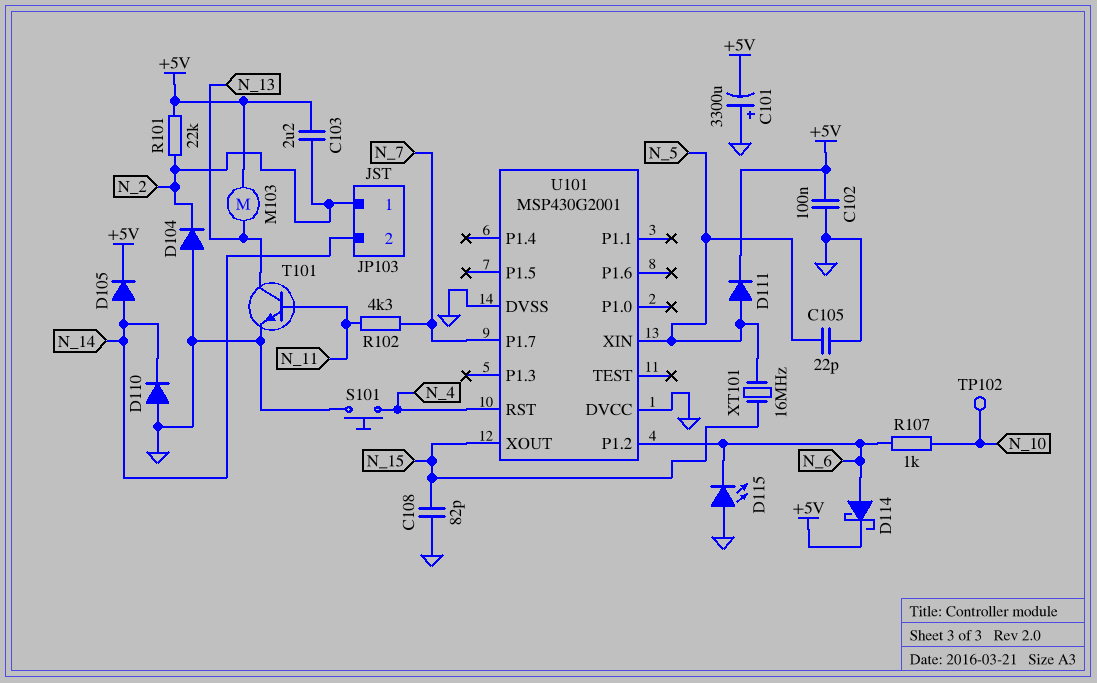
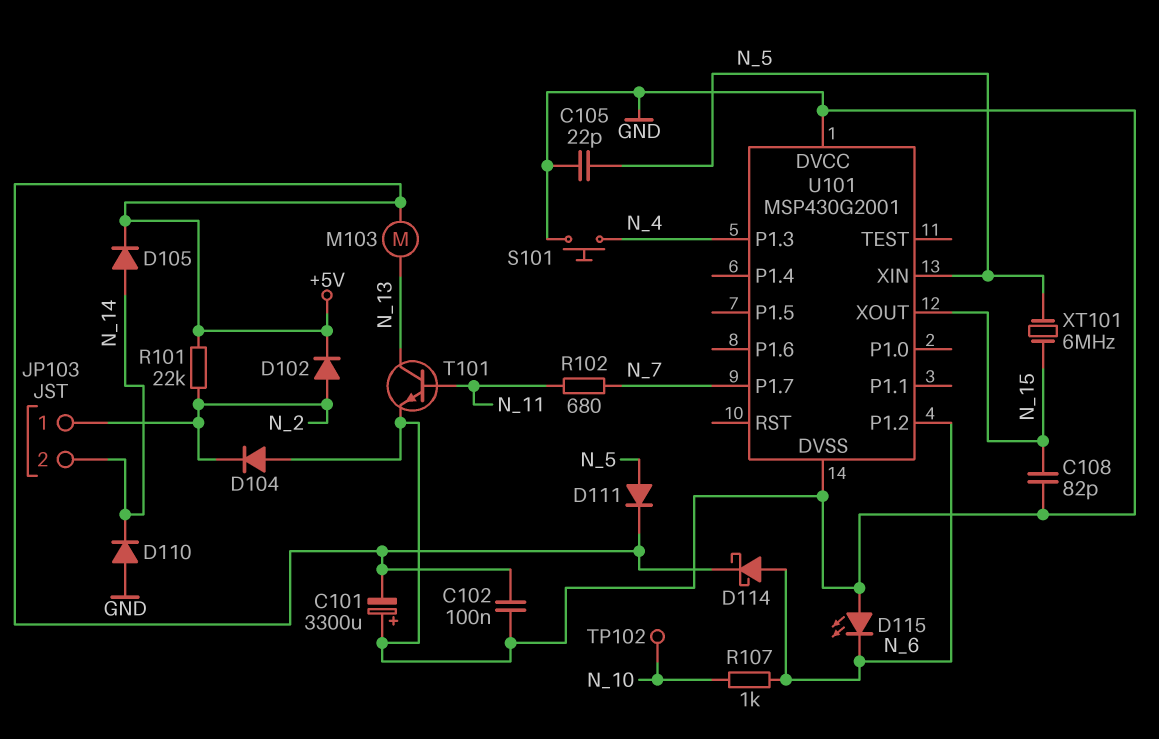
C103: 2.2uF (+5V, N_2) -> none
D102: none -> diode (A N_2, K +5V)
R102: 4.3k (N_7, N_11) -> 680 (N_7, N_11)
U101 pin P1.3: none -> N_4
U101 pin RST: N_4 -> none
XT101: 16MHz (N_5, N_15) -> 6MHz (N_5, N_15)

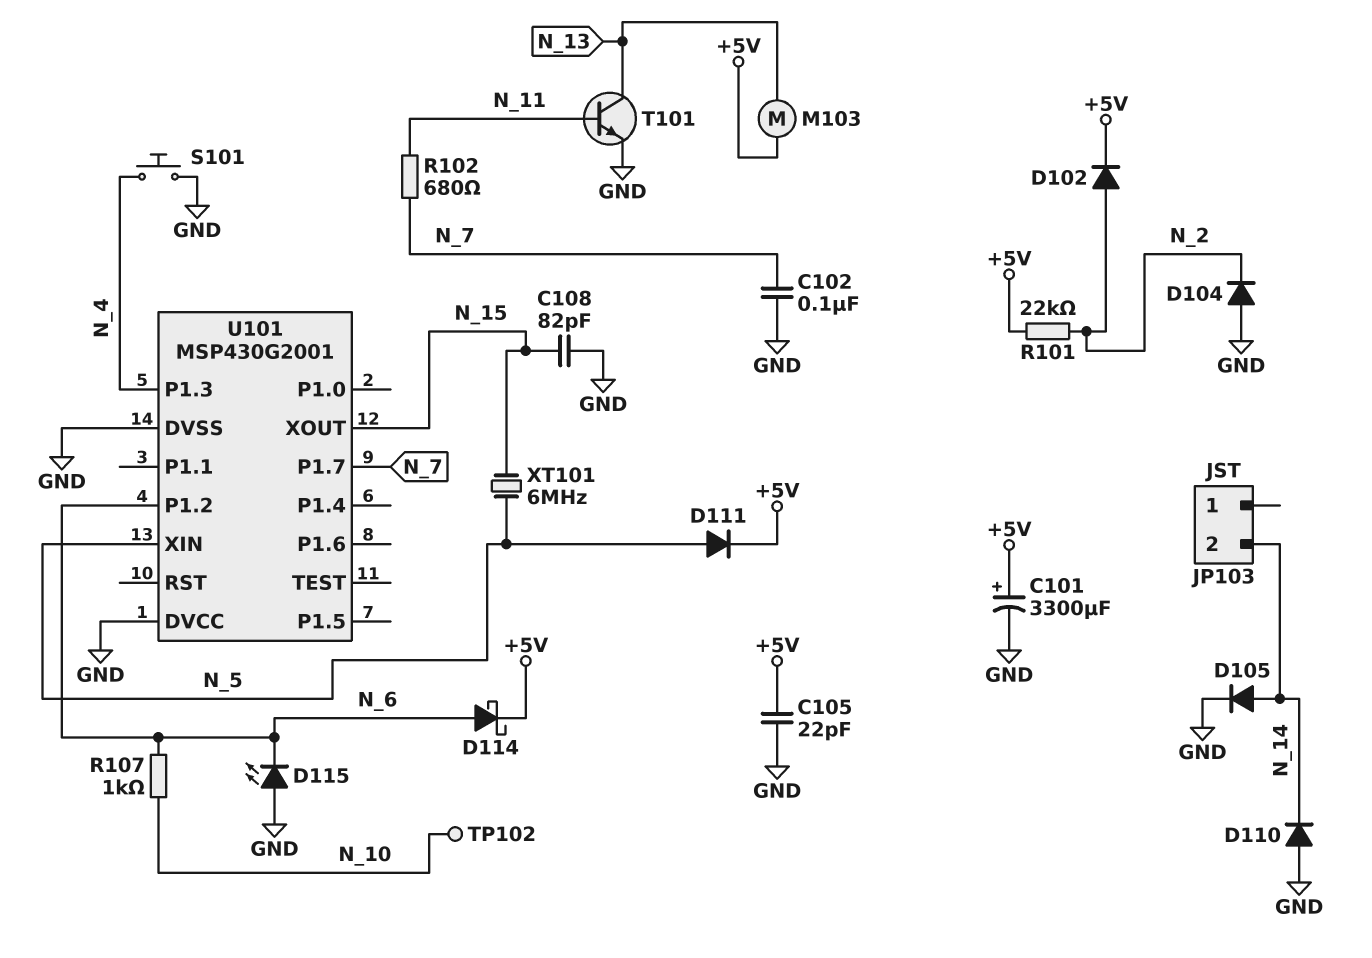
C101: 3300uF (plus GND, minus +5V) -> 3300uF (plus +5V, minus GND)
C102: 100nF (+5V, GND) -> 100nF (GND, N_7)
C105: 22pF (GND, N_5) -> 22pF (+5V, GND)
D105: diode (A N_14, K +5V) -> diode (A N_14, K GND)
JP103 pin 1: N_2 -> none

